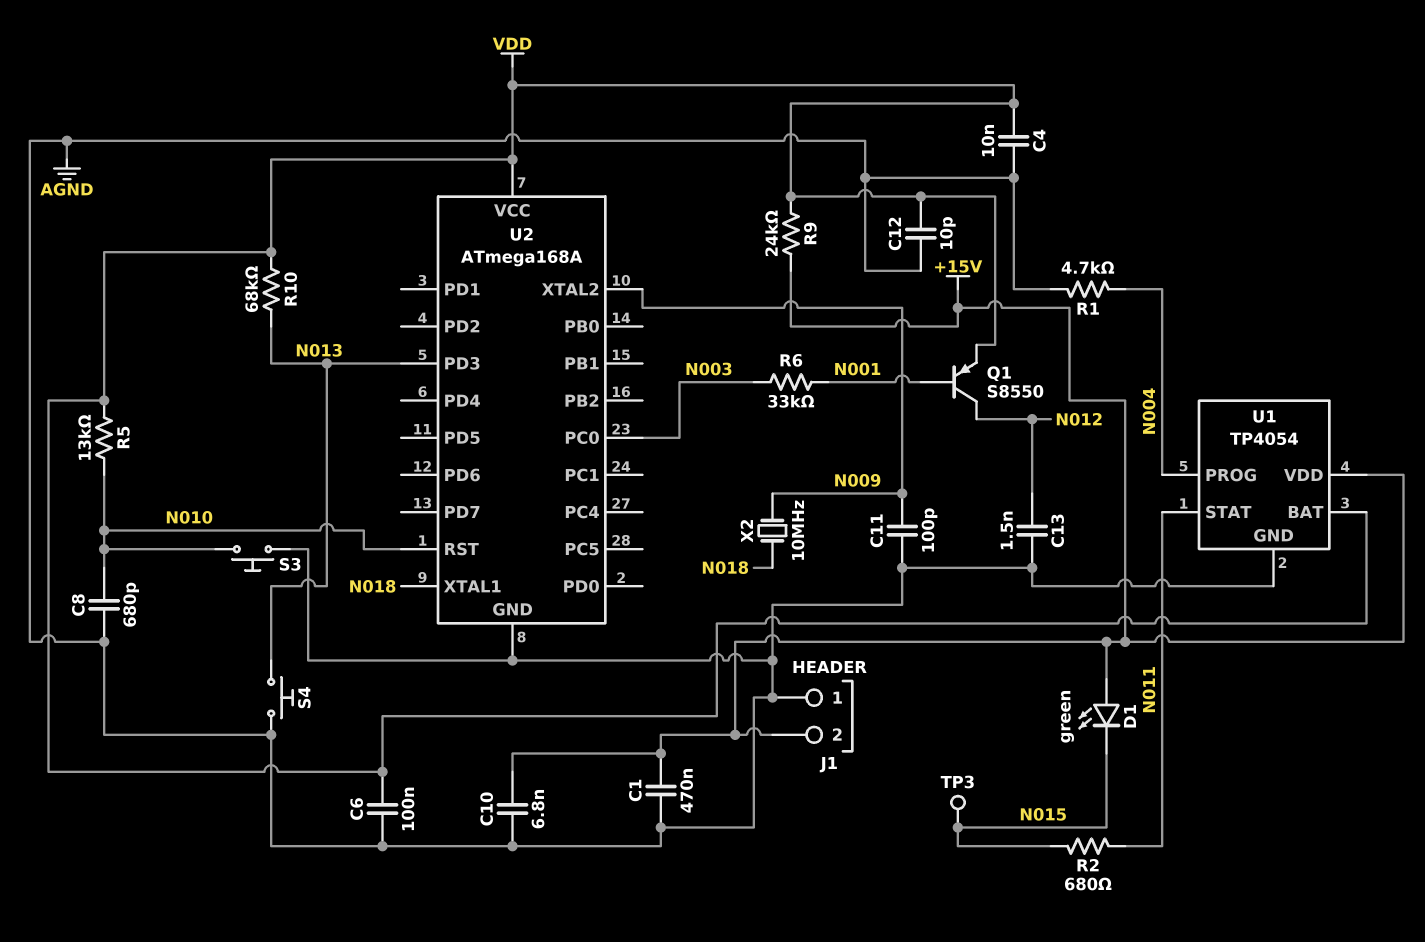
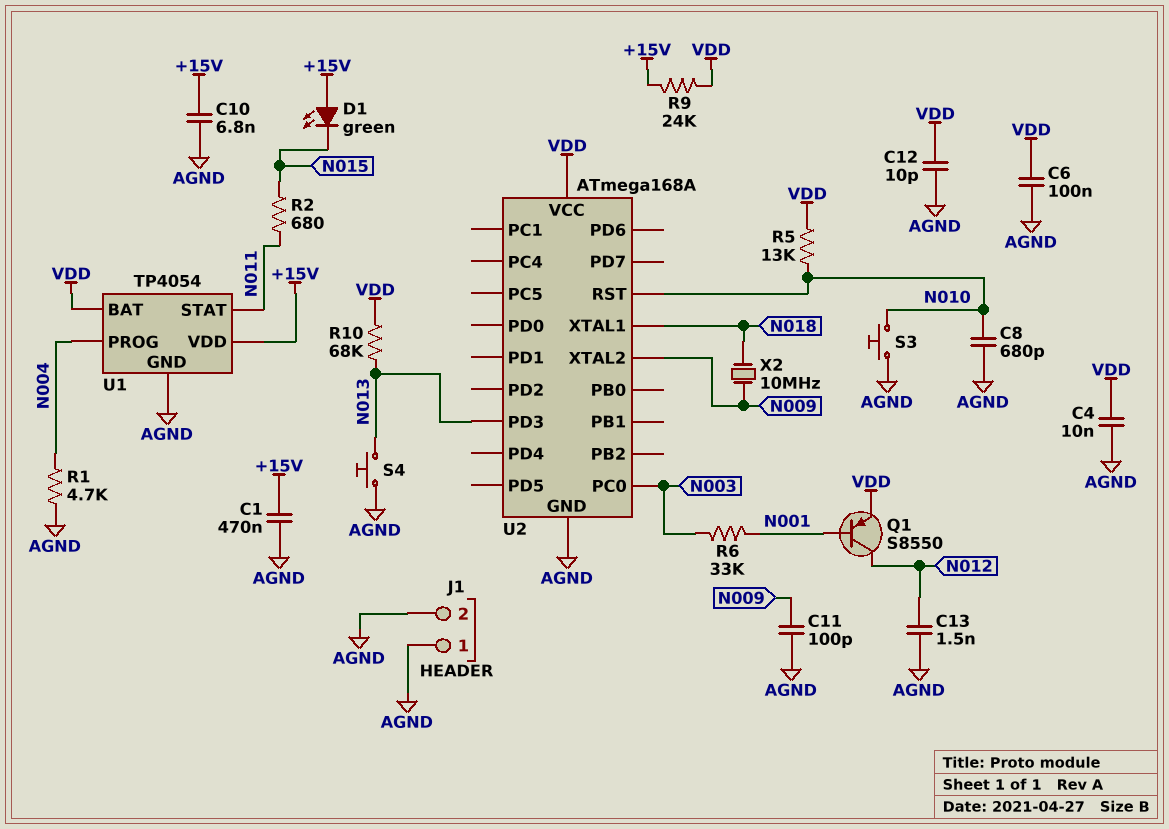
J1 pin 2: +15V -> AGND
TP3: test point (N015) -> none

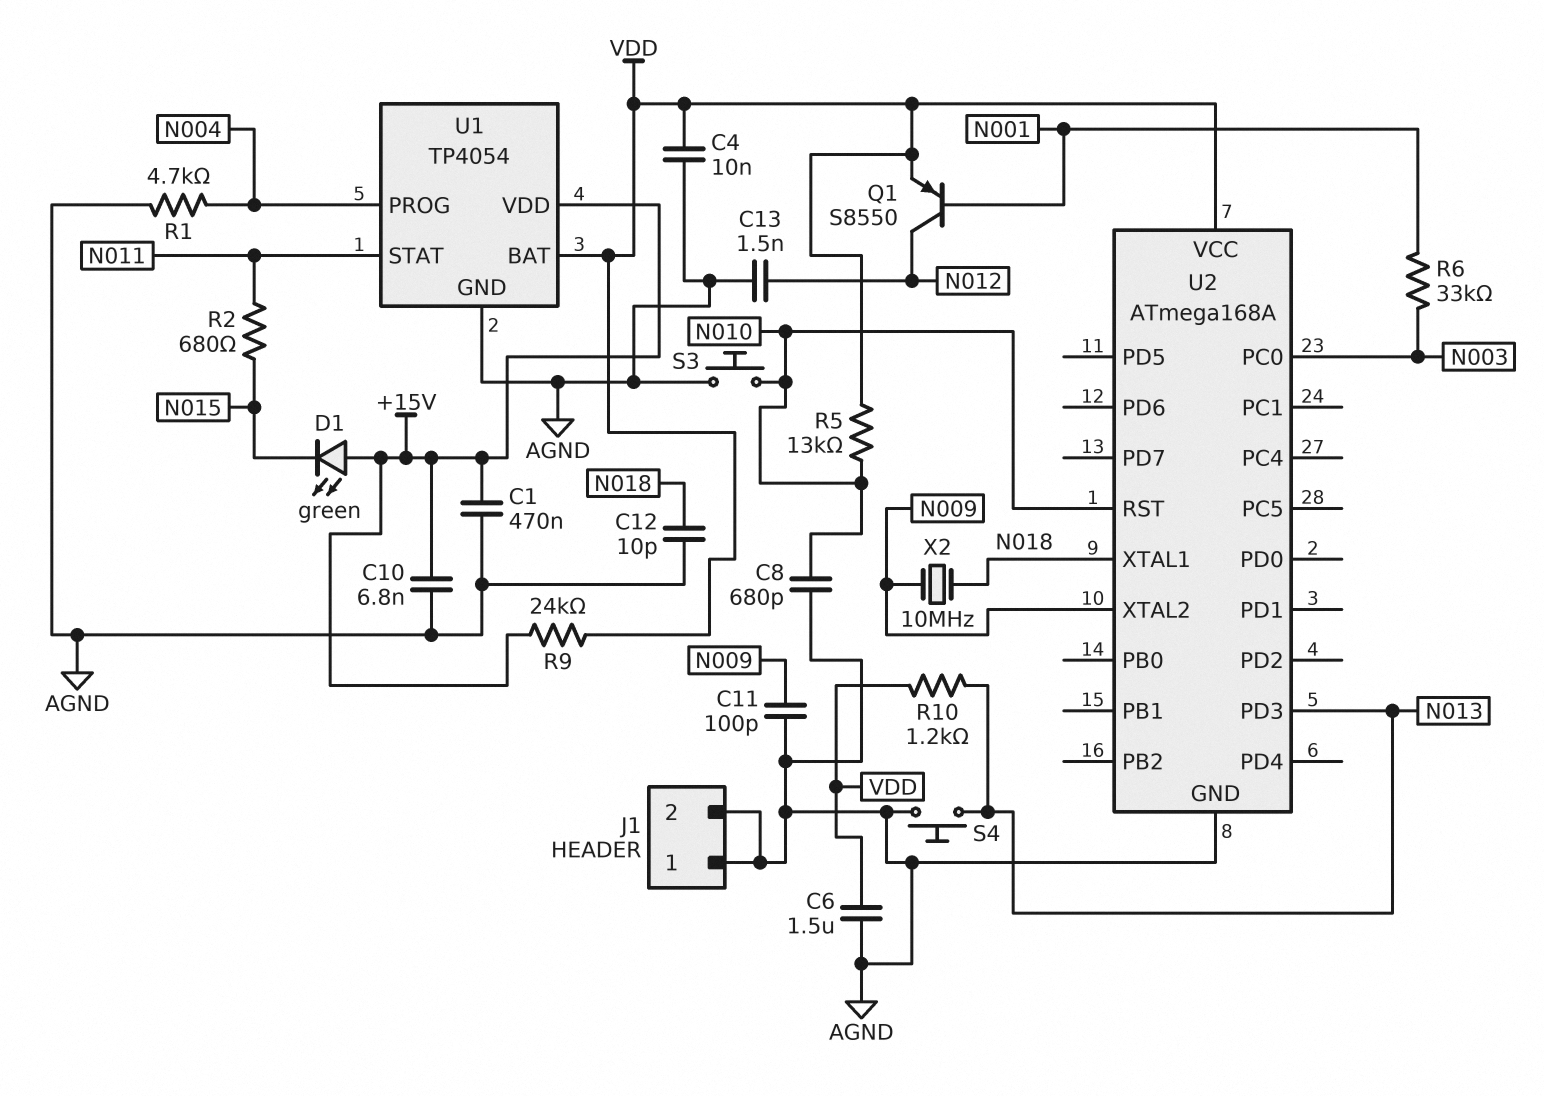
C6: 100nF (AGND, VDD) -> 1.5uF (AGND, VDD)
C12: 10pF (AGND, VDD) -> 10pF (AGND, N018)
R10: 68k (N013, VDD) -> 1.2k (N013, VDD)

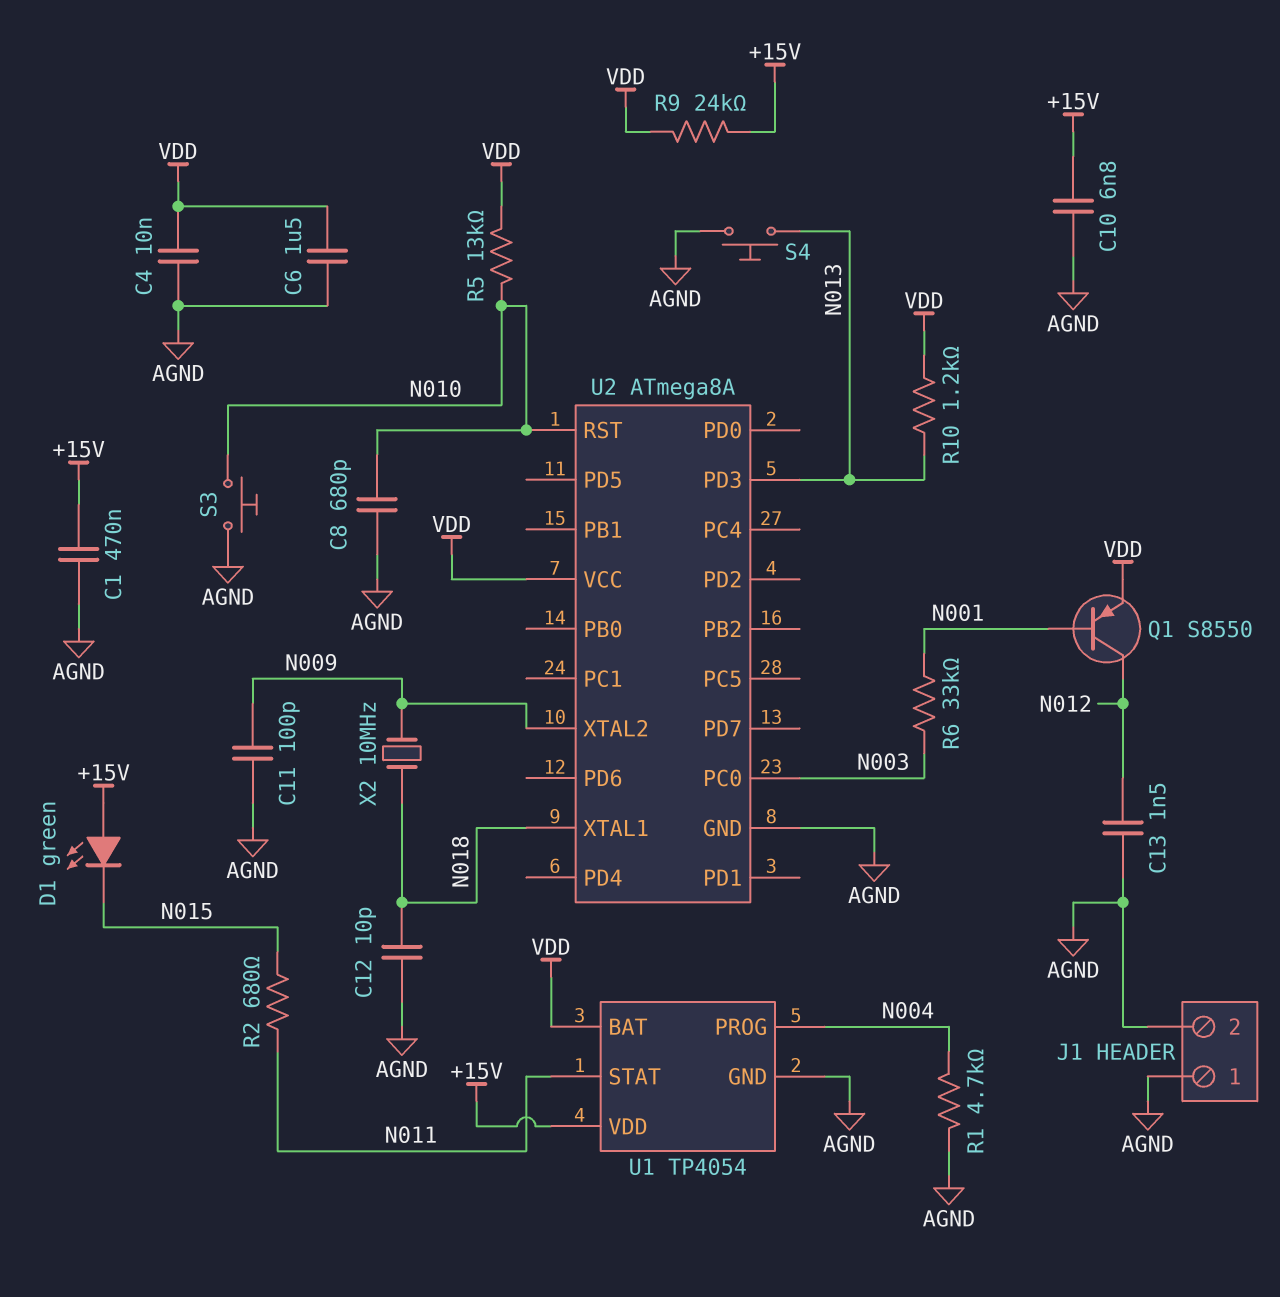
U2: ATmega168A -> ATmega8A

